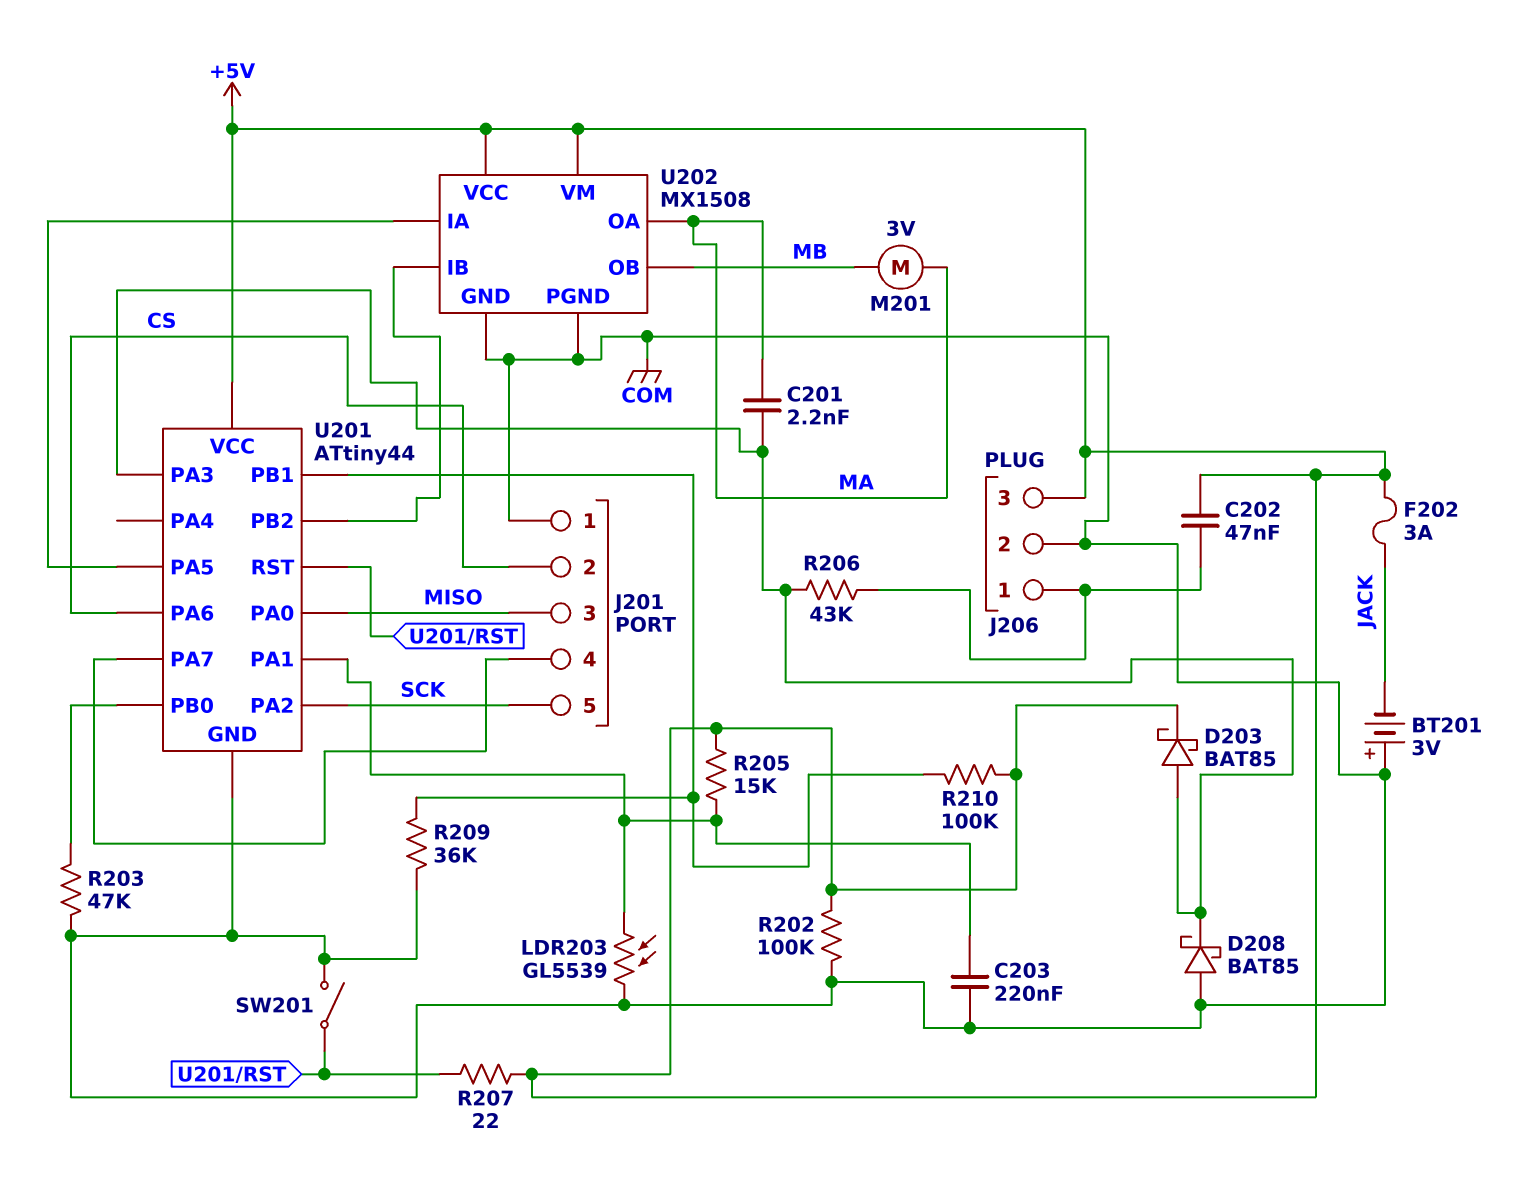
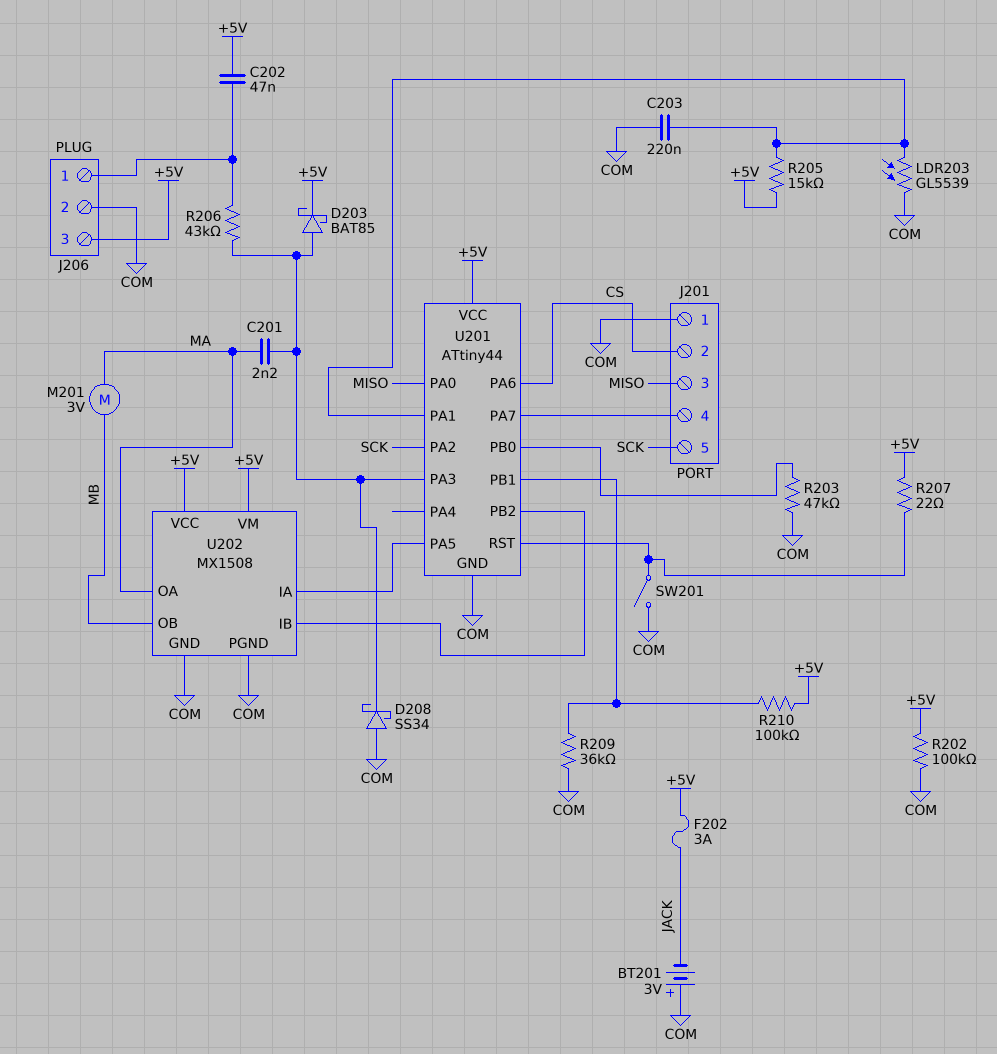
D208: schottky BAT85 (A COM, K U201/PA3) -> schottky SS34 (A COM, K U201/PA3)

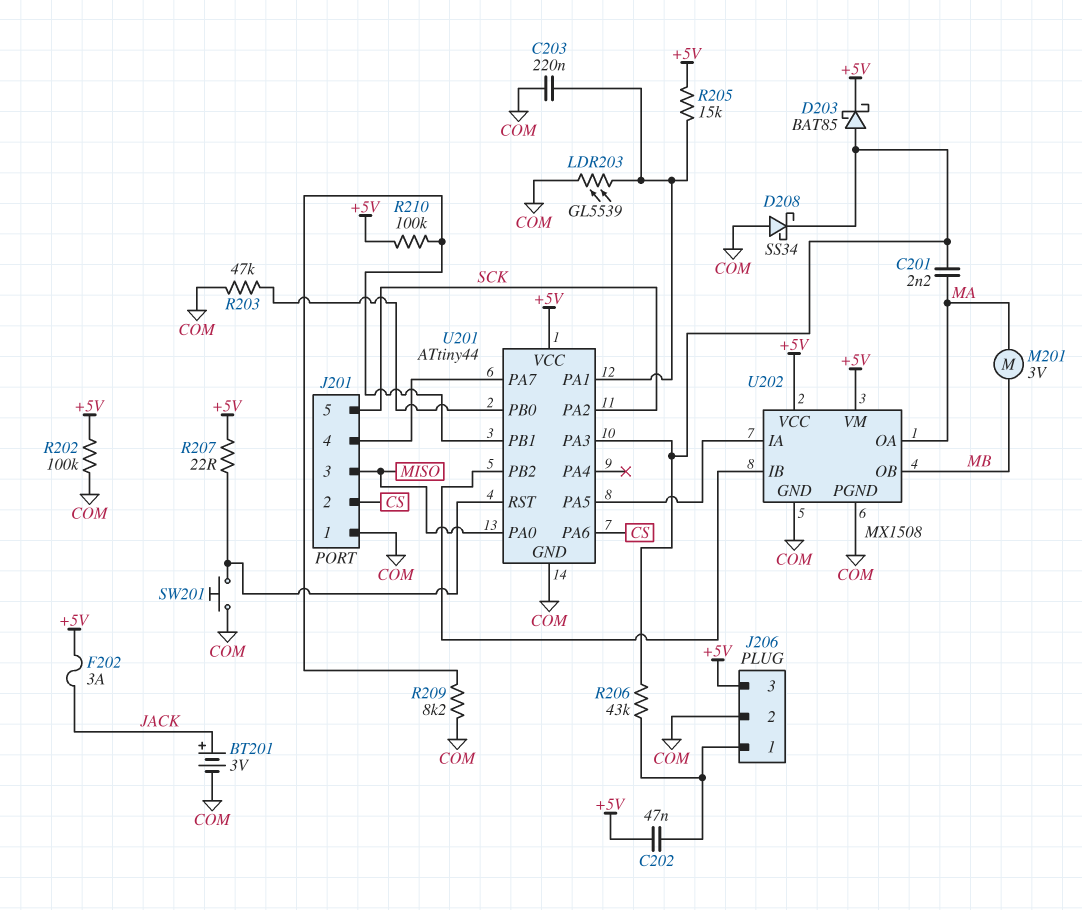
BT201: 3V (plus COM, minus JACK) -> 3V (plus JACK, minus COM)
R209: 36k (COM, U201/PB1) -> 8.2k (COM, U201/PB1)
SW201: switch (COM, U201/RST) -> button (COM, U201/RST)

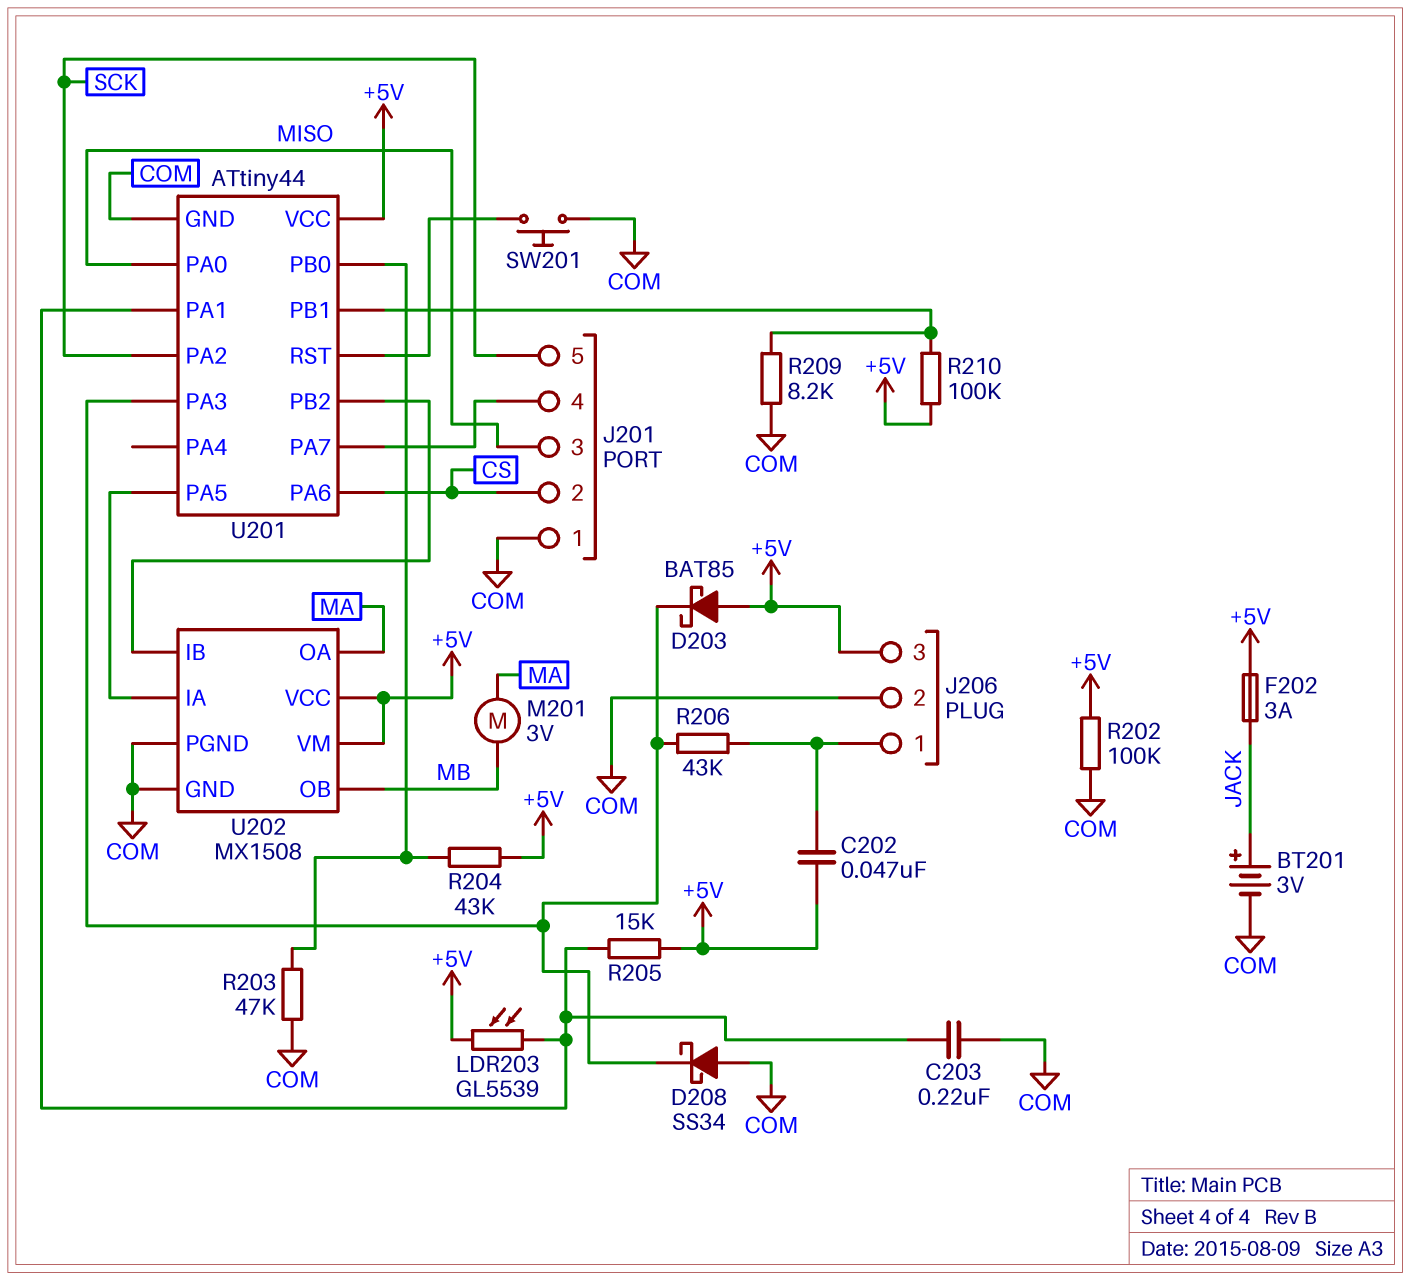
C201: 2.2nF (MA, U201/PA3) -> none
D203: schottky BAT85 (A U201/PA3, K +5V) -> schottky BAT85 (A +5V, K U201/PA3)
LDR203: GL5539 (COM, U201/PA1) -> GL5539 (+5V, U201/PA1)
R204: none -> 43k (+5V, U201/PB0)
R207: 22 (+5V, U201/RST) -> none

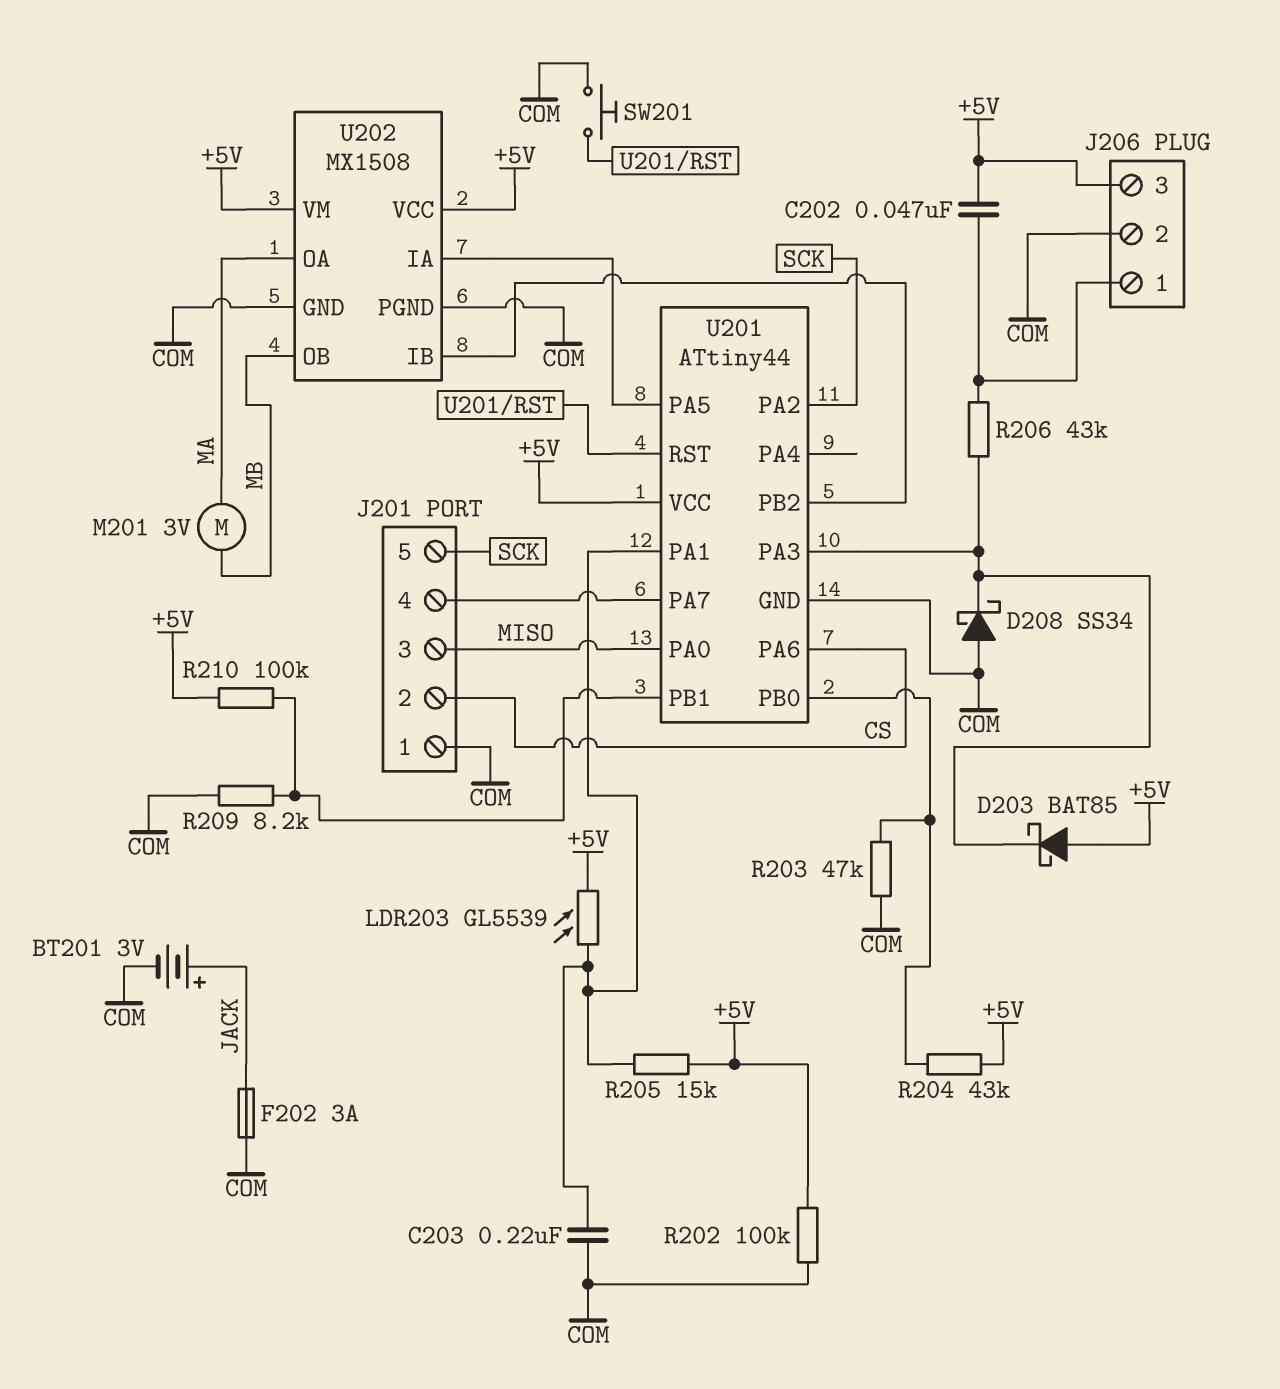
F202: 3A (+5V, JACK) -> 3A (COM, JACK)

